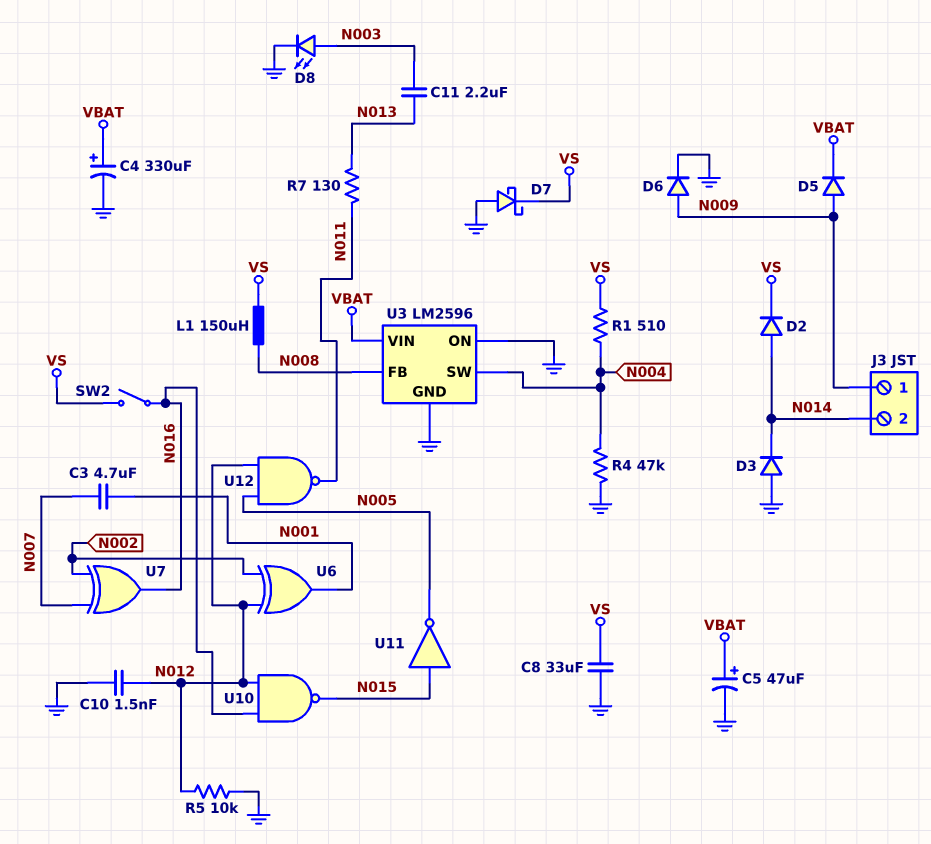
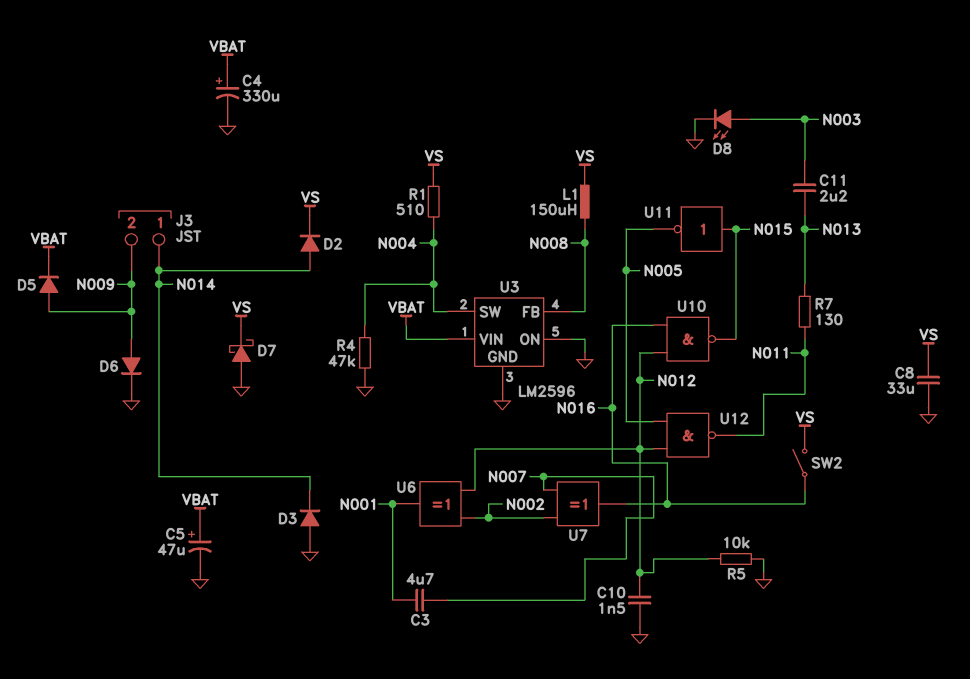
J3 pin 1: N009 -> N014
J3 pin 2: N014 -> N009

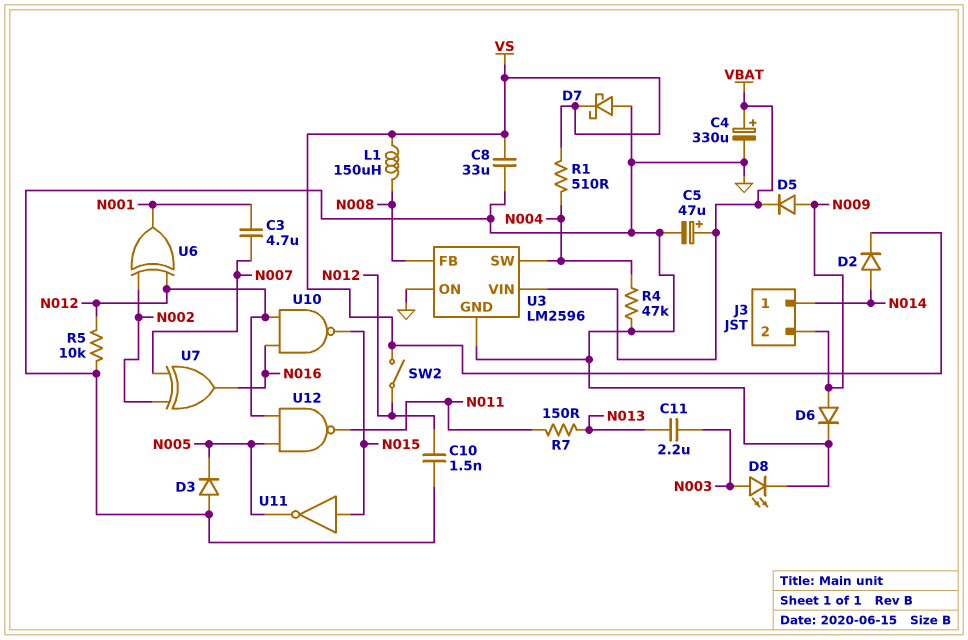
D3: diode (A GND, K N014) -> diode (A GND, K N005)
R7: 130 (N011, N013) -> 150 (N011, N013)
SW2: switch (N016, VS) -> switch (N012, VS)

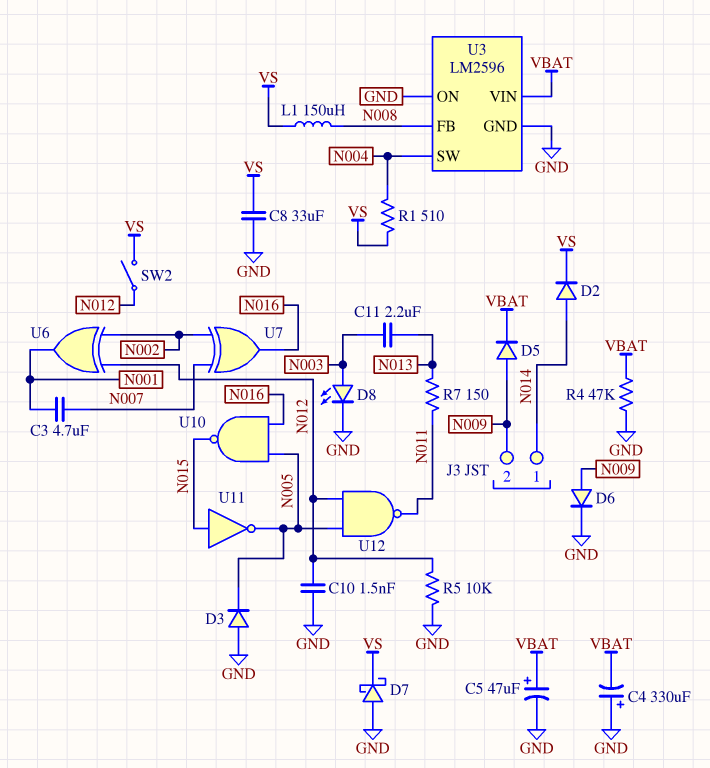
C4: 330uF (plus VBAT, minus GND) -> 330uF (plus GND, minus VBAT)
R4: 47k (GND, N004) -> 47k (GND, VBAT)
U10: NAND (in N012, in N016, out N015) -> NAND (in N005, in N016, out N015)

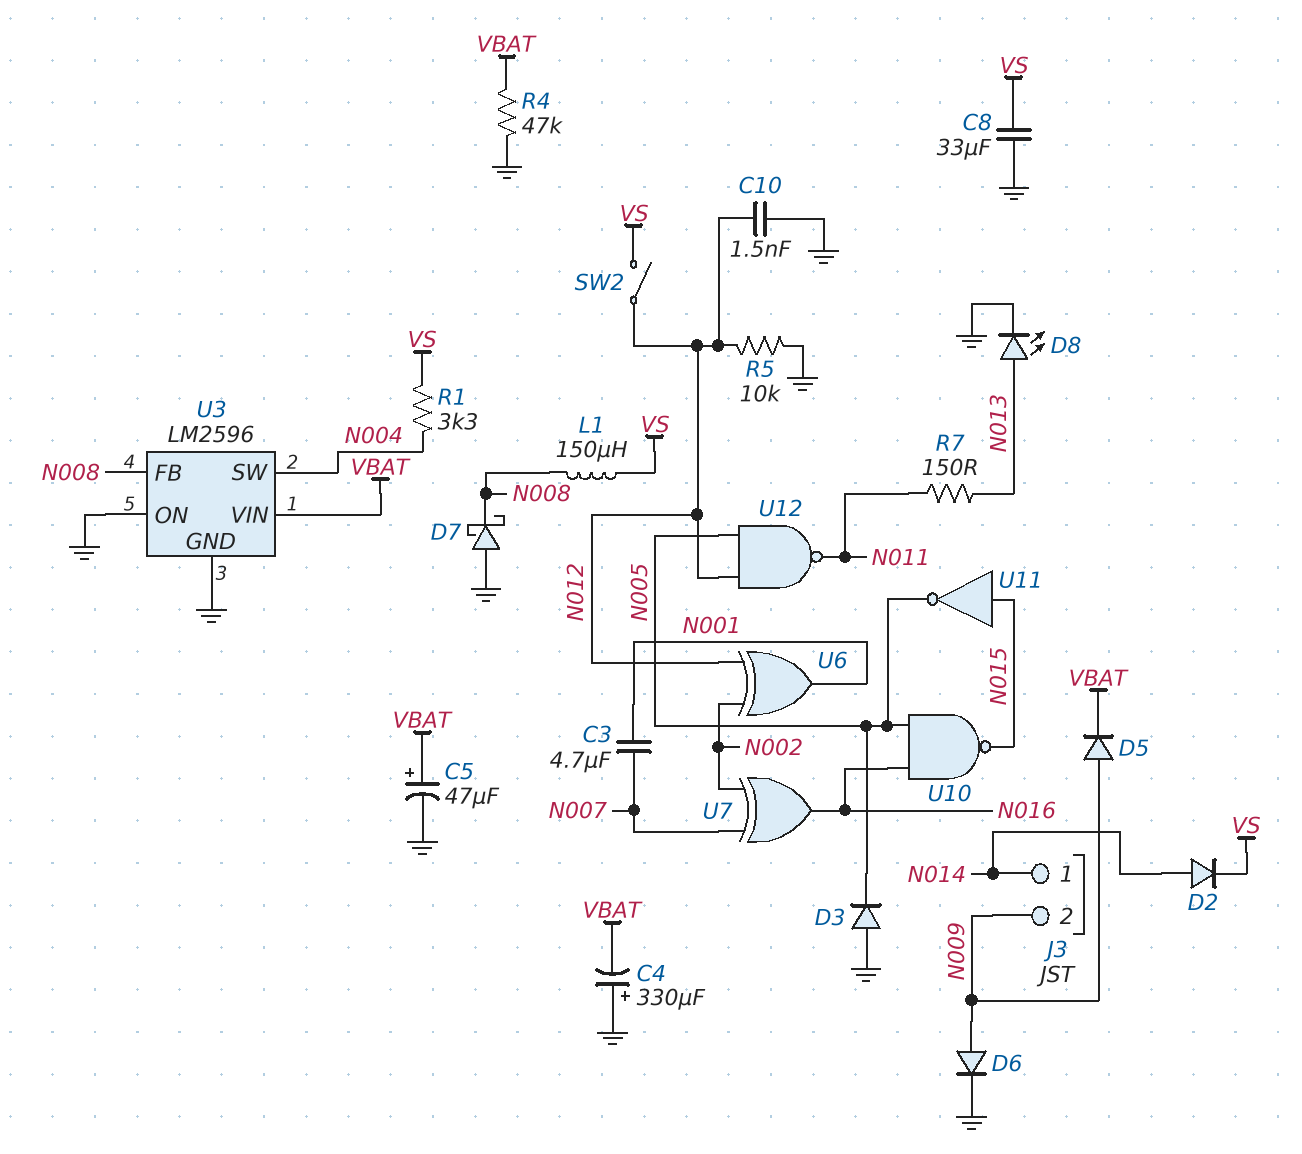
C11: 2.2uF (N003, N013) -> none
D7: schottky (A GND, K VS) -> schottky (A GND, K N008)
D8: LED (A N003, K GND) -> LED (A N013, K GND)
R1: 510 (N004, VS) -> 3.3k (N004, VS)

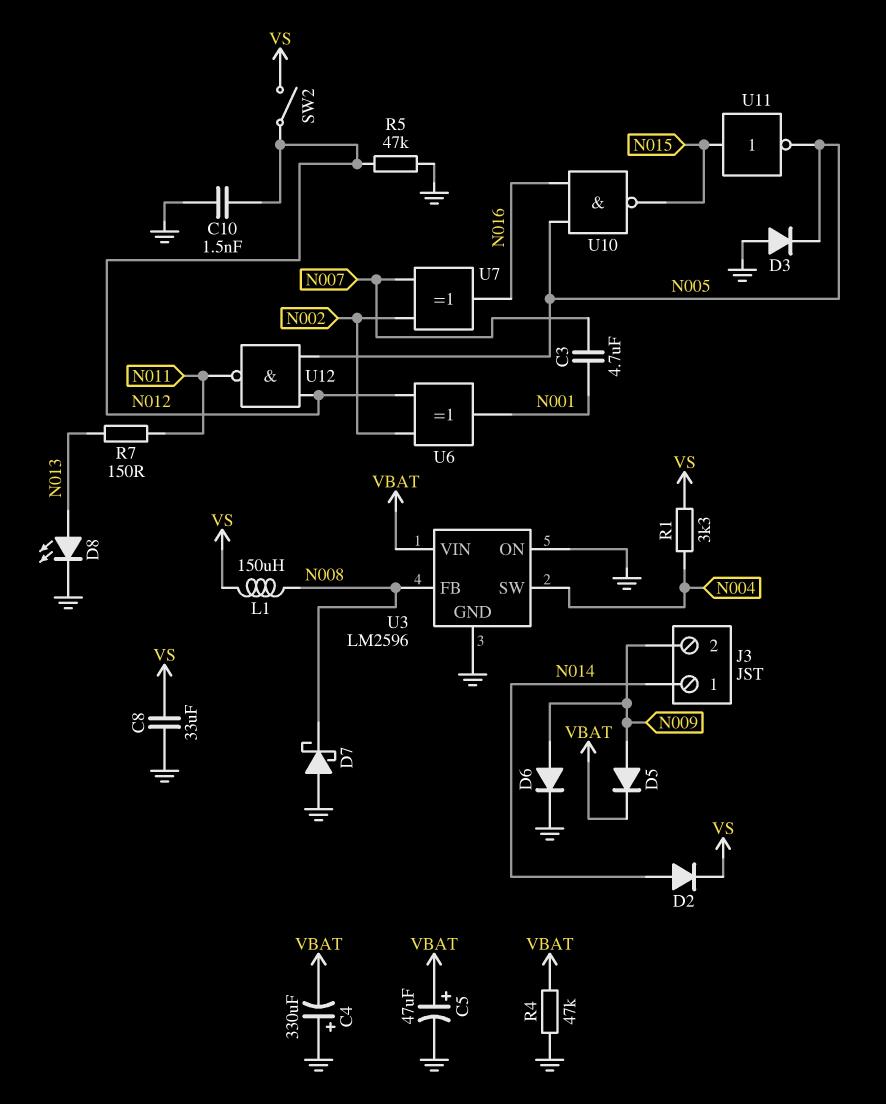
R5: 10k (GND, N012) -> 47k (GND, N012)

